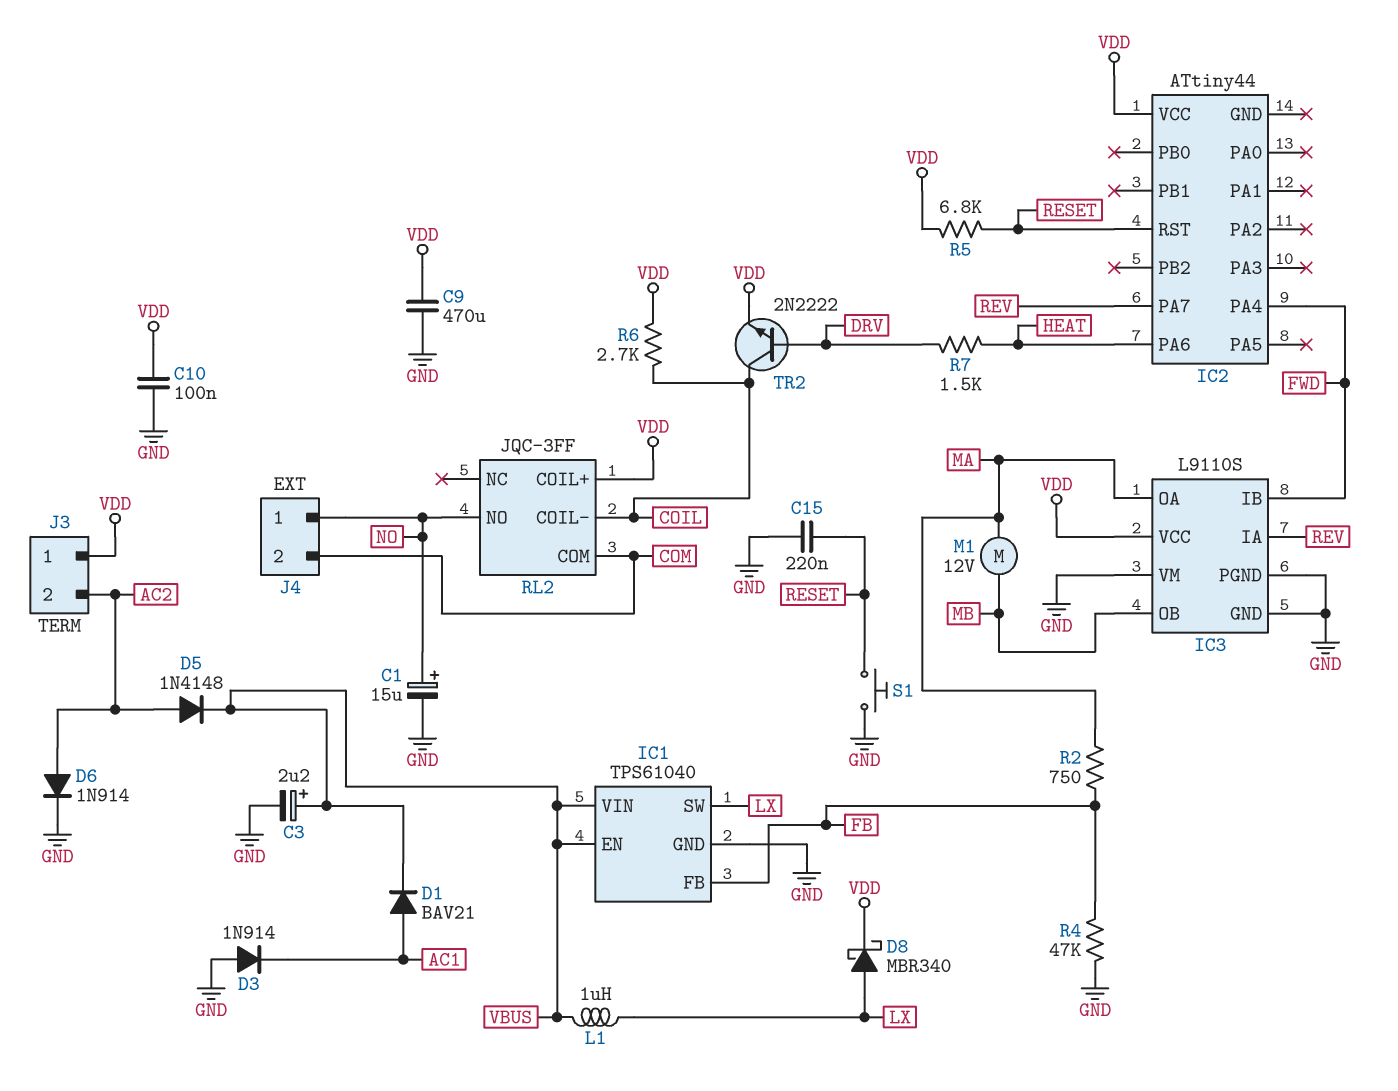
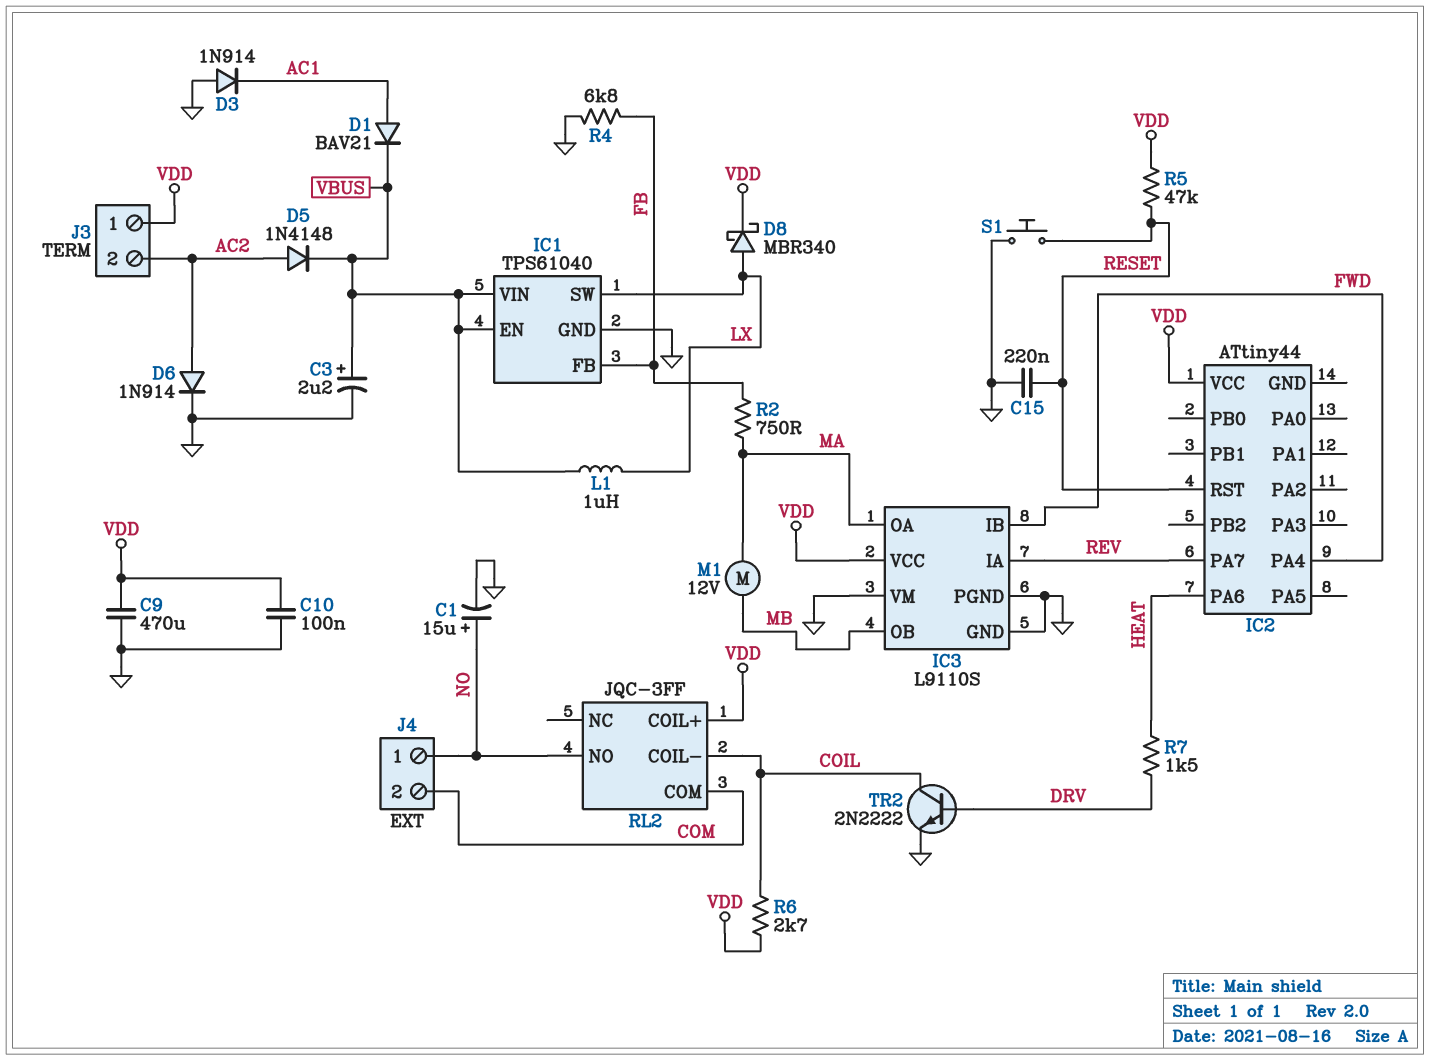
R4: 47k (FB, GND) -> 6.8k (FB, GND)
R5: 6.8k (RESET, VDD) -> 47k (RESET, VDD)
TR2: NPN 2N2222 (B DRV, C COIL, E VDD) -> NPN 2N2222 (B DRV, C COIL, E GND)

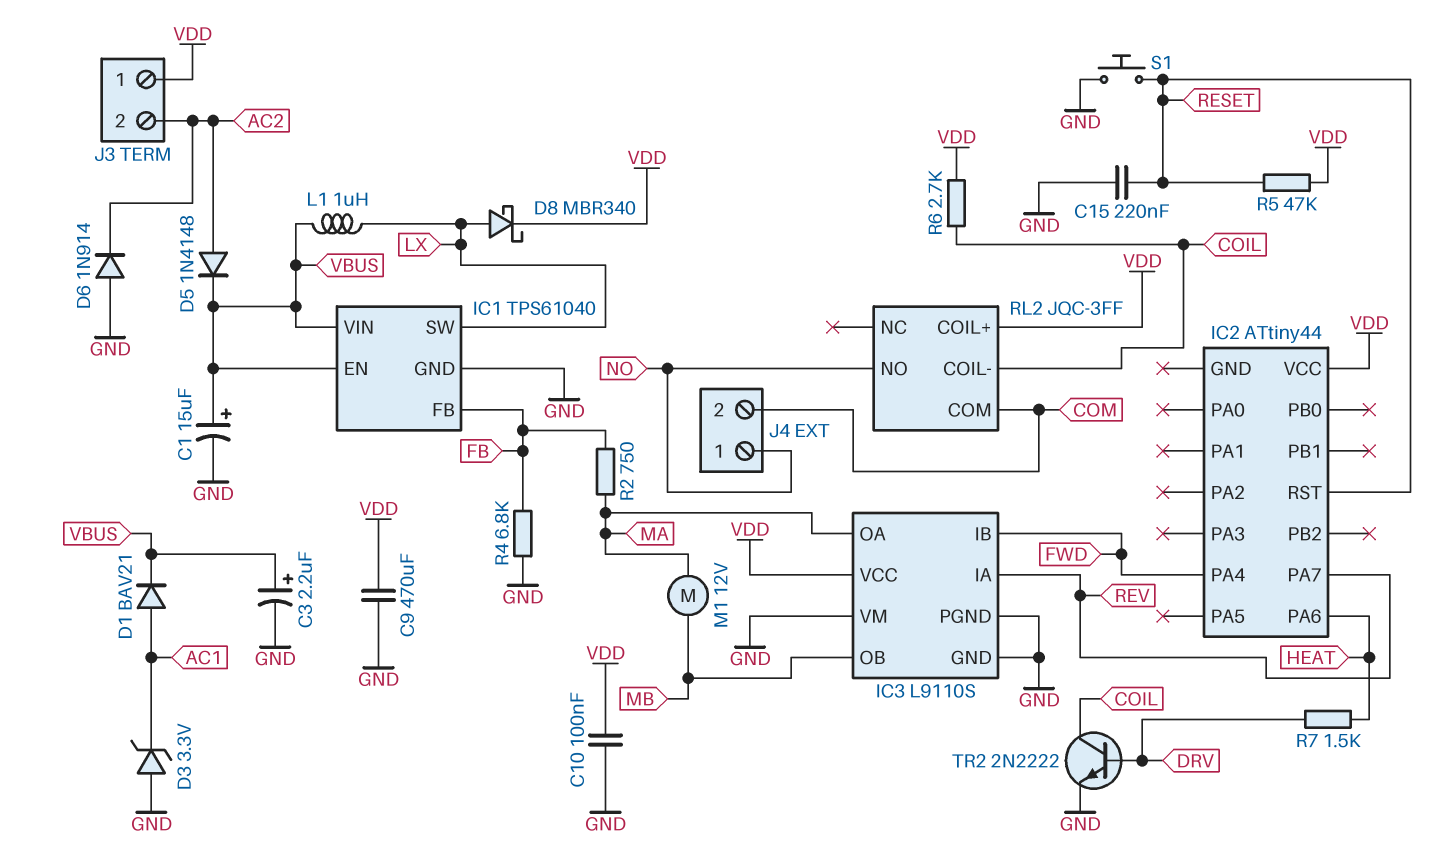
C1: 15uF (plus NO, minus GND) -> 15uF (plus VBUS, minus GND)
D3: diode 1N914 (A GND, K AC1) -> zener 3.3V (A GND, K AC1)
D6: diode 1N914 (A AC2, K GND) -> diode 1N914 (A GND, K AC2)

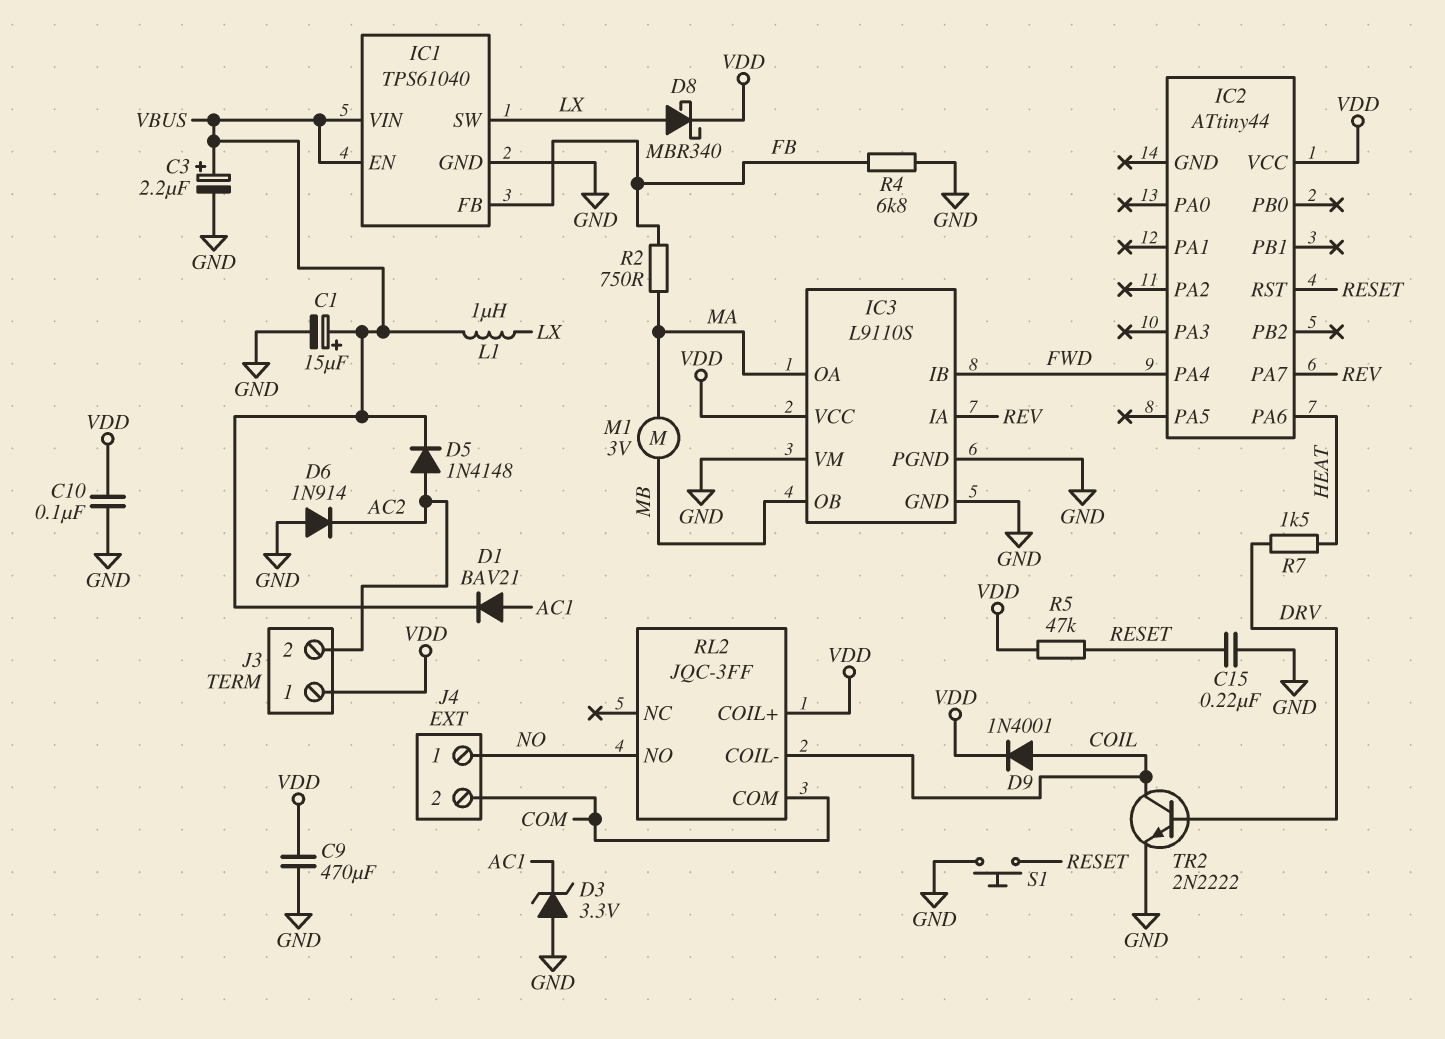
D9: none -> diode 1N4001 (A COIL, K VDD)
M1: motor 12V (MA, MB) -> motor 3V (MA, MB)
R6: 2.7k (COIL, VDD) -> none

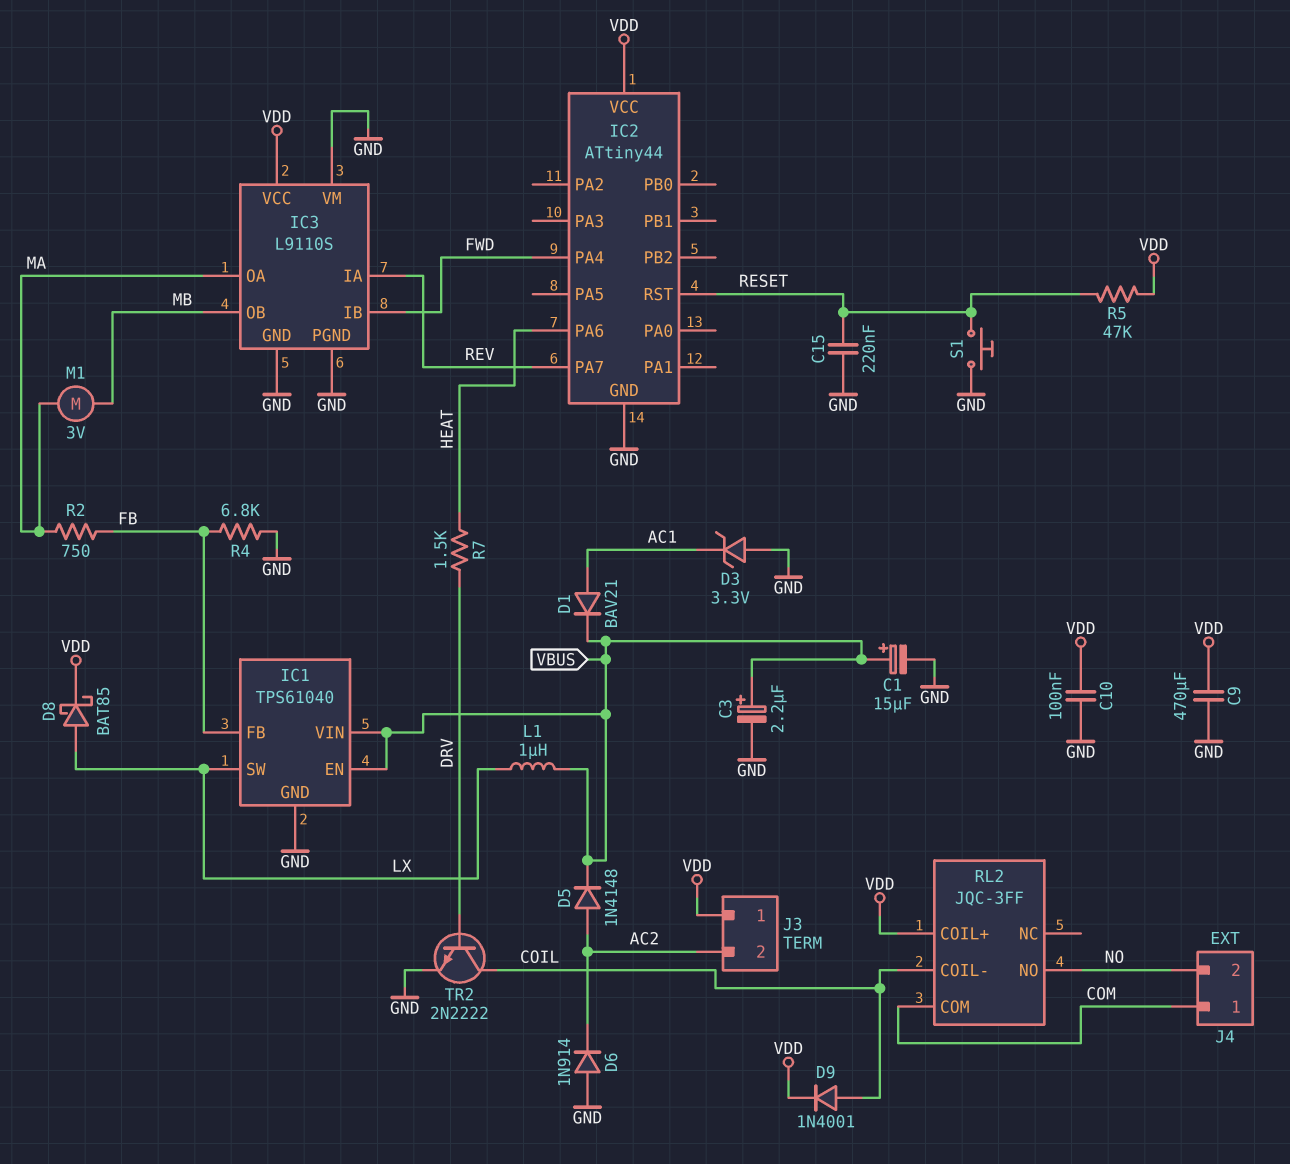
D8: schottky MBR340 (A LX, K VDD) -> schottky BAT85 (A LX, K VDD)
IC2 pin GND: none -> GND
J4 pin 1: NO -> COM
J4 pin 2: COM -> NO

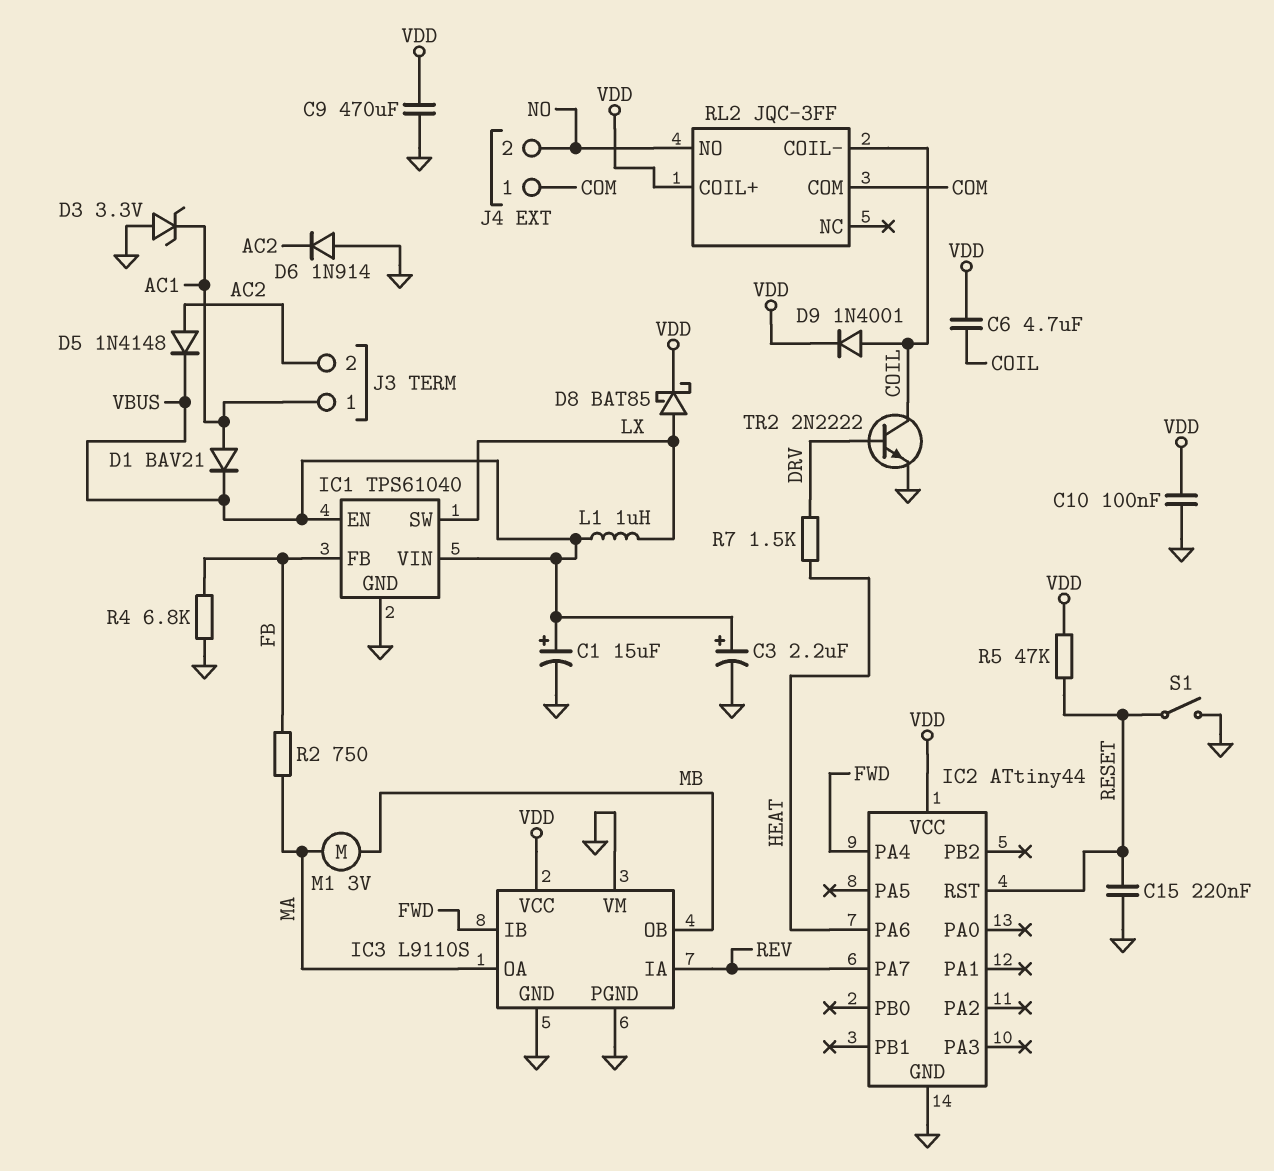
C6: none -> 4.7uF (COIL, VDD)
J3 pin 1: VDD -> AC1
S1: button (GND, RESET) -> switch (GND, RESET)

